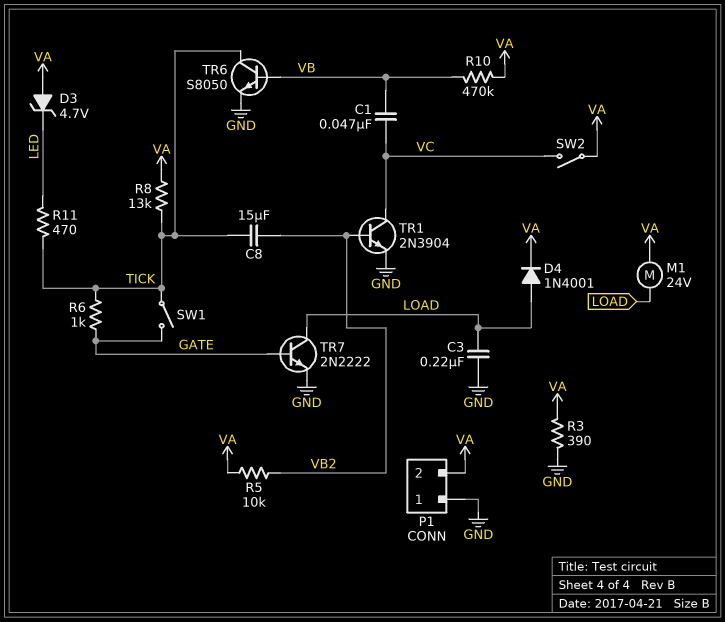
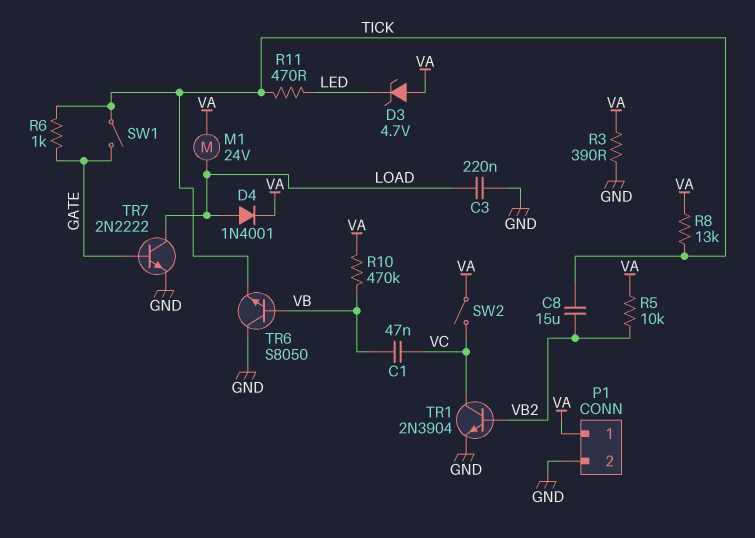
P1 pin 1: GND -> VA
P1 pin 2: VA -> GND
TR6: NPN S8050 (B VB, C TICK, E GND) -> NPN S8050 (B VB, C GND, E TICK)

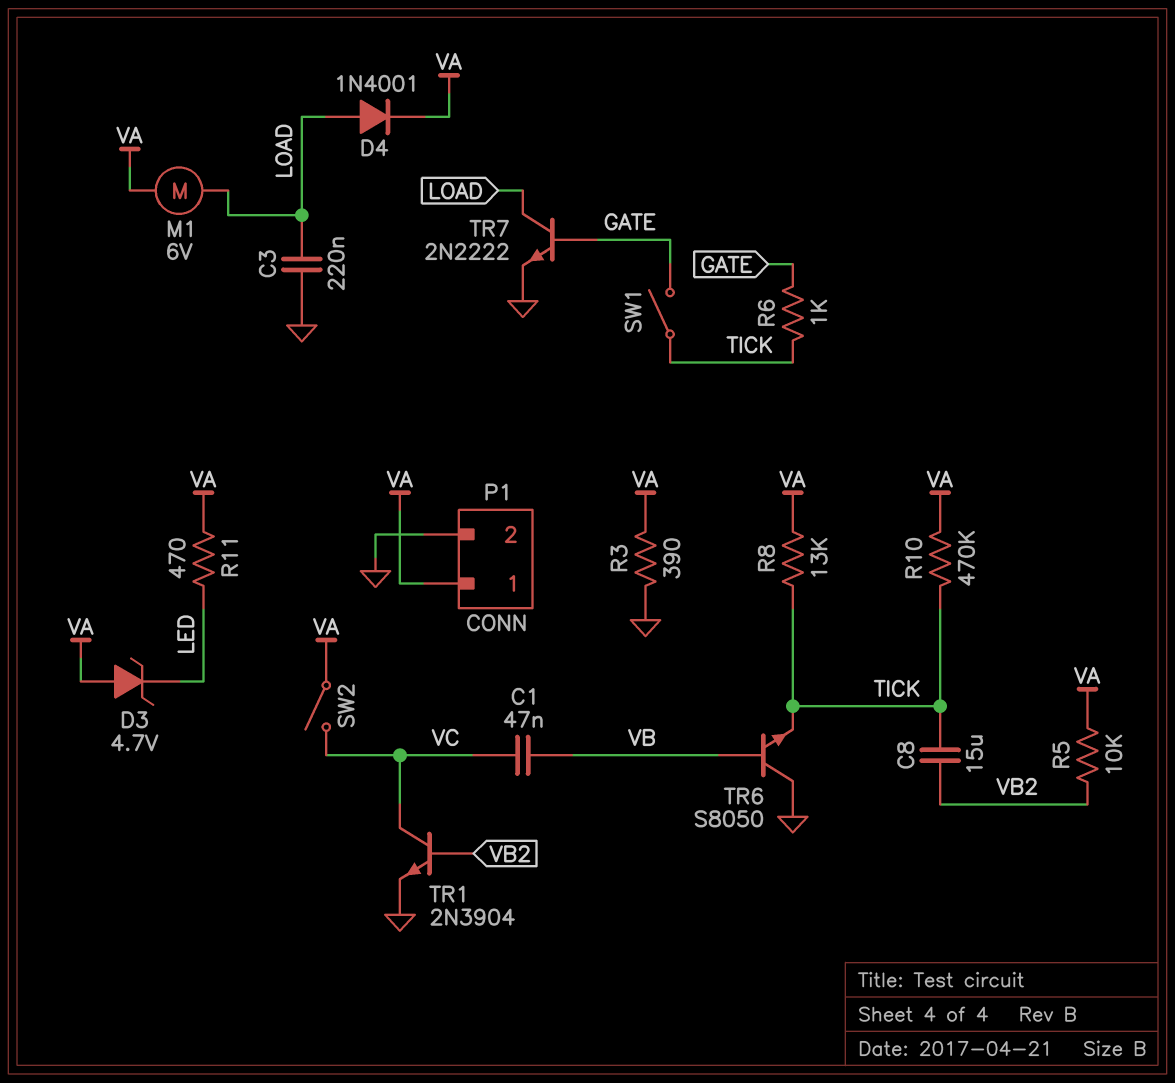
M1: motor 24V (LOAD, VA) -> motor 6V (LOAD, VA)
R10: 470k (VA, VB) -> 470k (TICK, VA)
R11: 470 (LED, TICK) -> 470 (LED, VA)

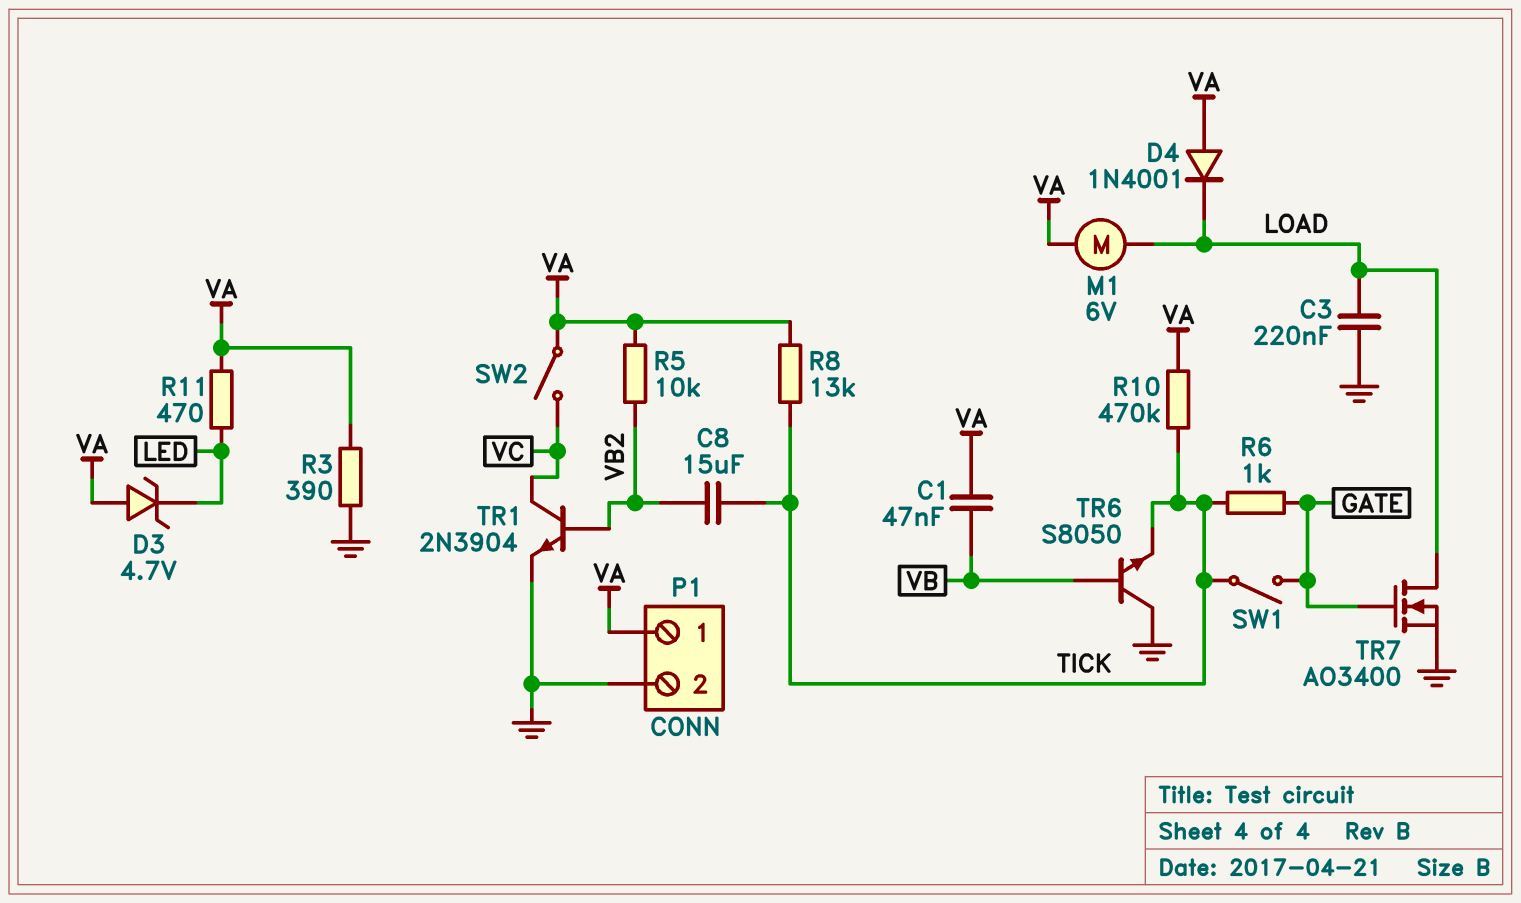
C1: 47nF (VB, VC) -> 47nF (VA, VB)
D4: diode 1N4001 (A LOAD, K VA) -> diode 1N4001 (A VA, K LOAD)
TR7: NPN 2N2222 (B GATE, C LOAD, E GND) -> NMOS AO3400 (G GATE, D LOAD, S GND)

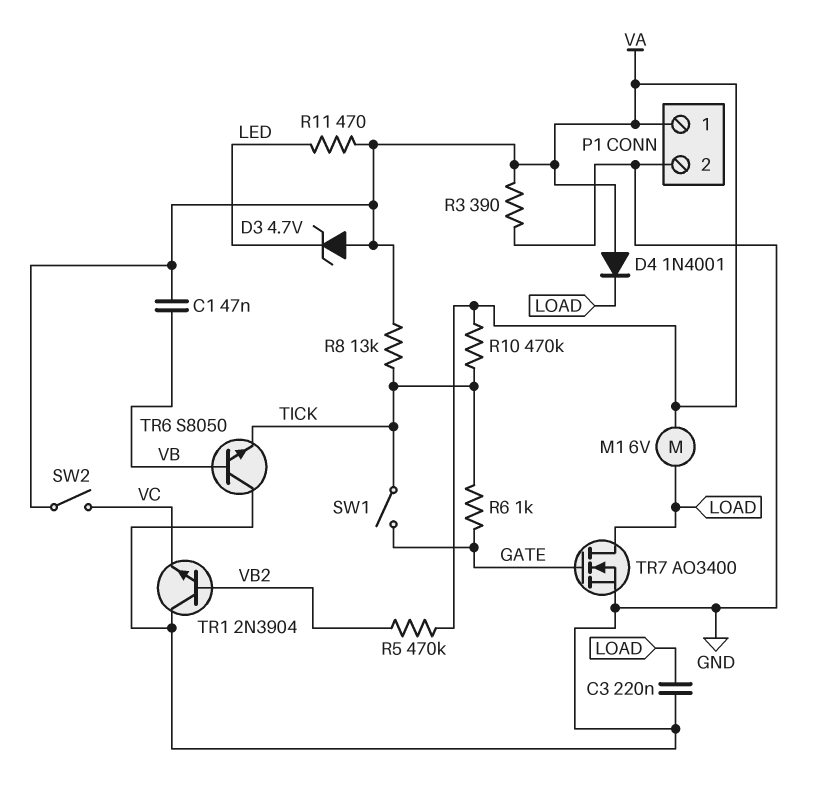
C8: 15uF (TICK, VB2) -> none
R5: 10k (VA, VB2) -> 470k (VA, VB2)
TR1: NPN 2N3904 (B VB2, C VC, E GND) -> NPN 2N3904 (B VB2, C GND, E VC)

